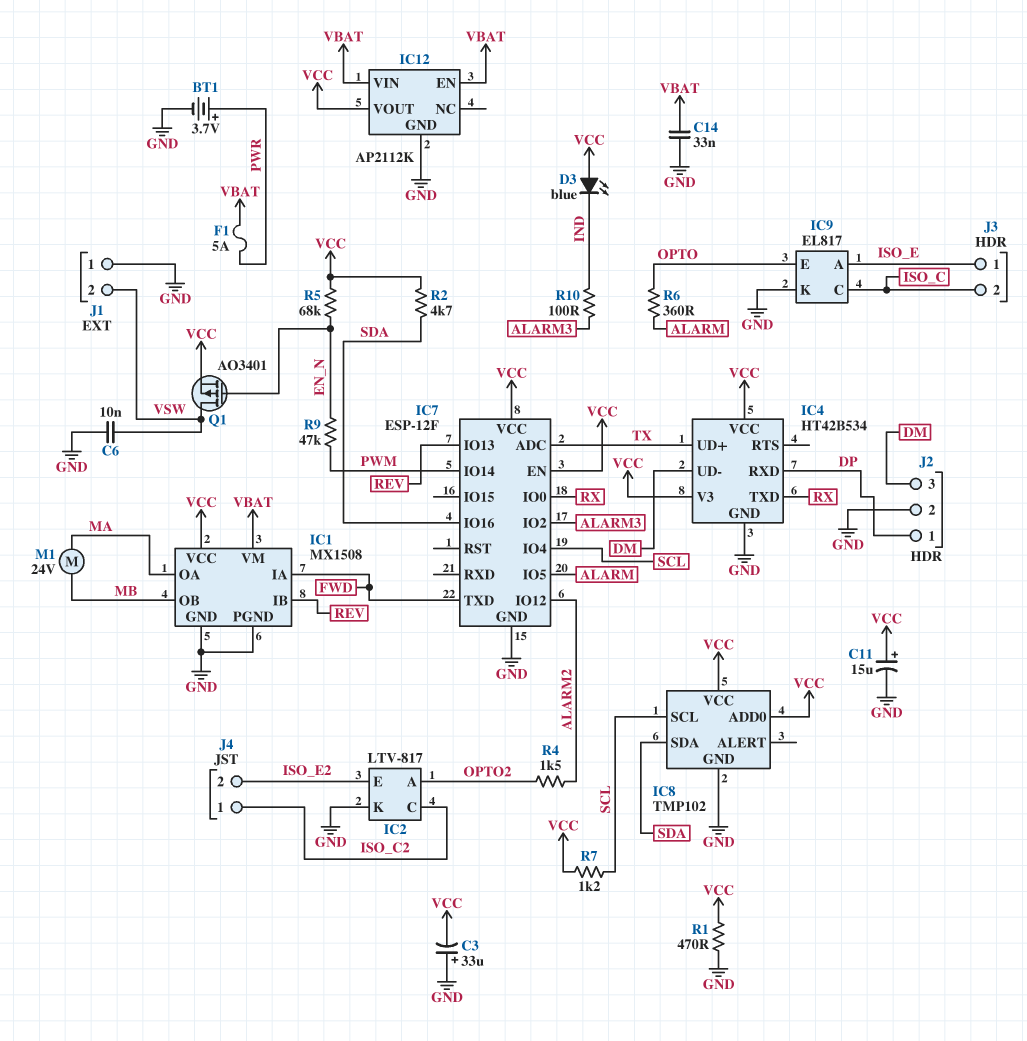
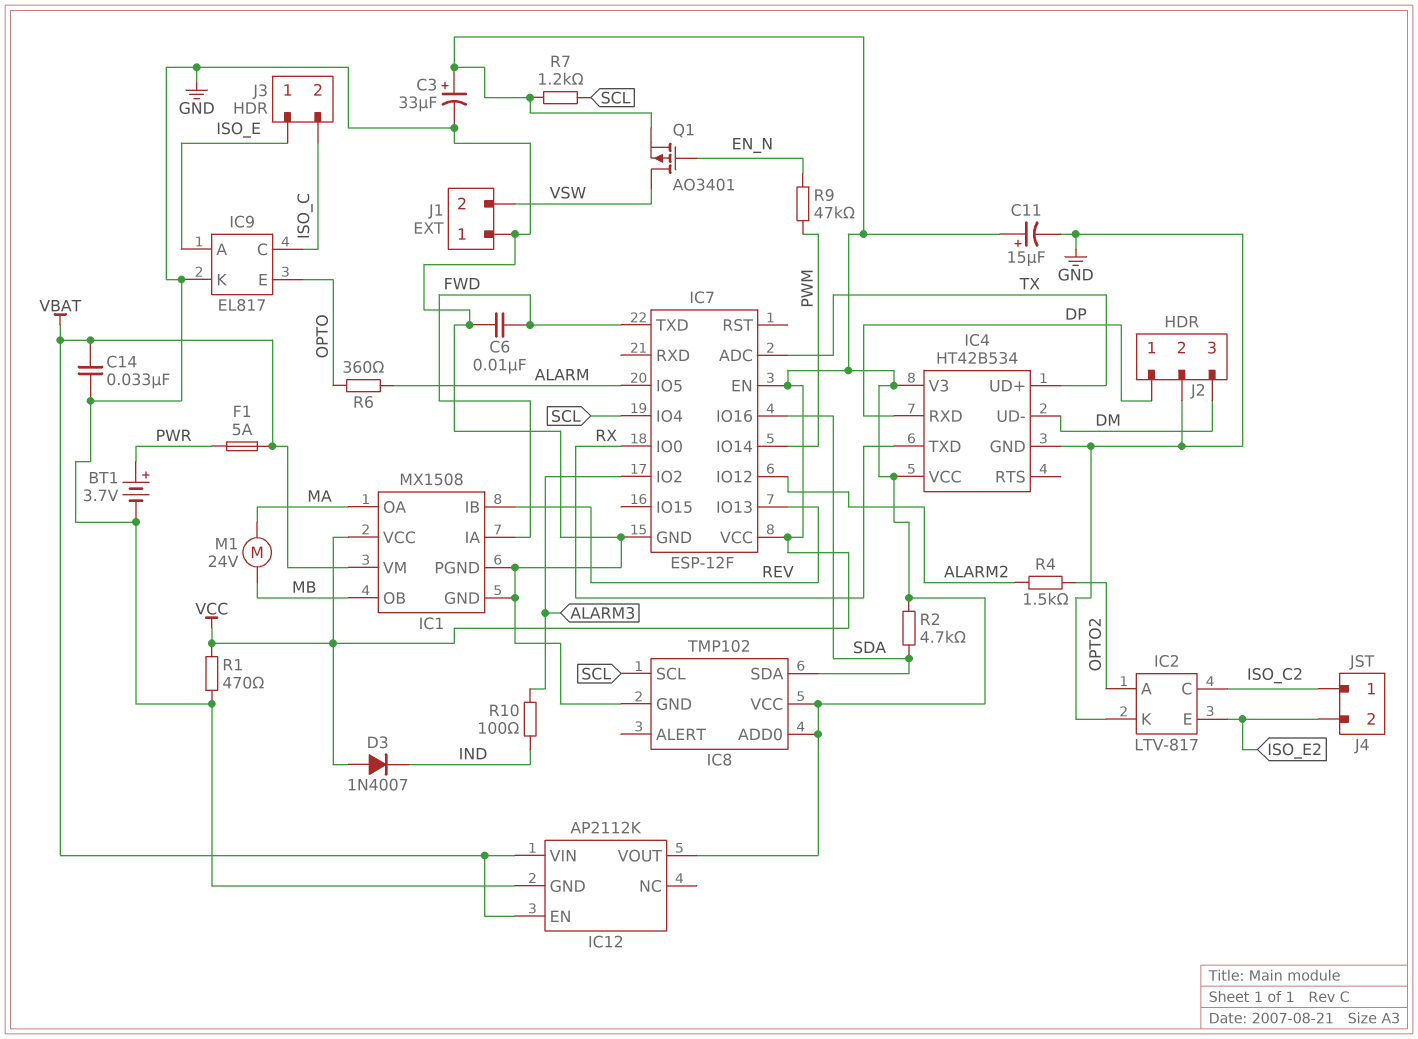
C3: 33uF (plus GND, minus VCC) -> 33uF (plus VCC, minus GND)
C6: 10nF (GND, VSW) -> 10nF (FWD, GND)
D3: LED blue (A VCC, K IND) -> diode 1N4007 (A VCC, K IND)
R5: 68k (EN_N, VCC) -> none

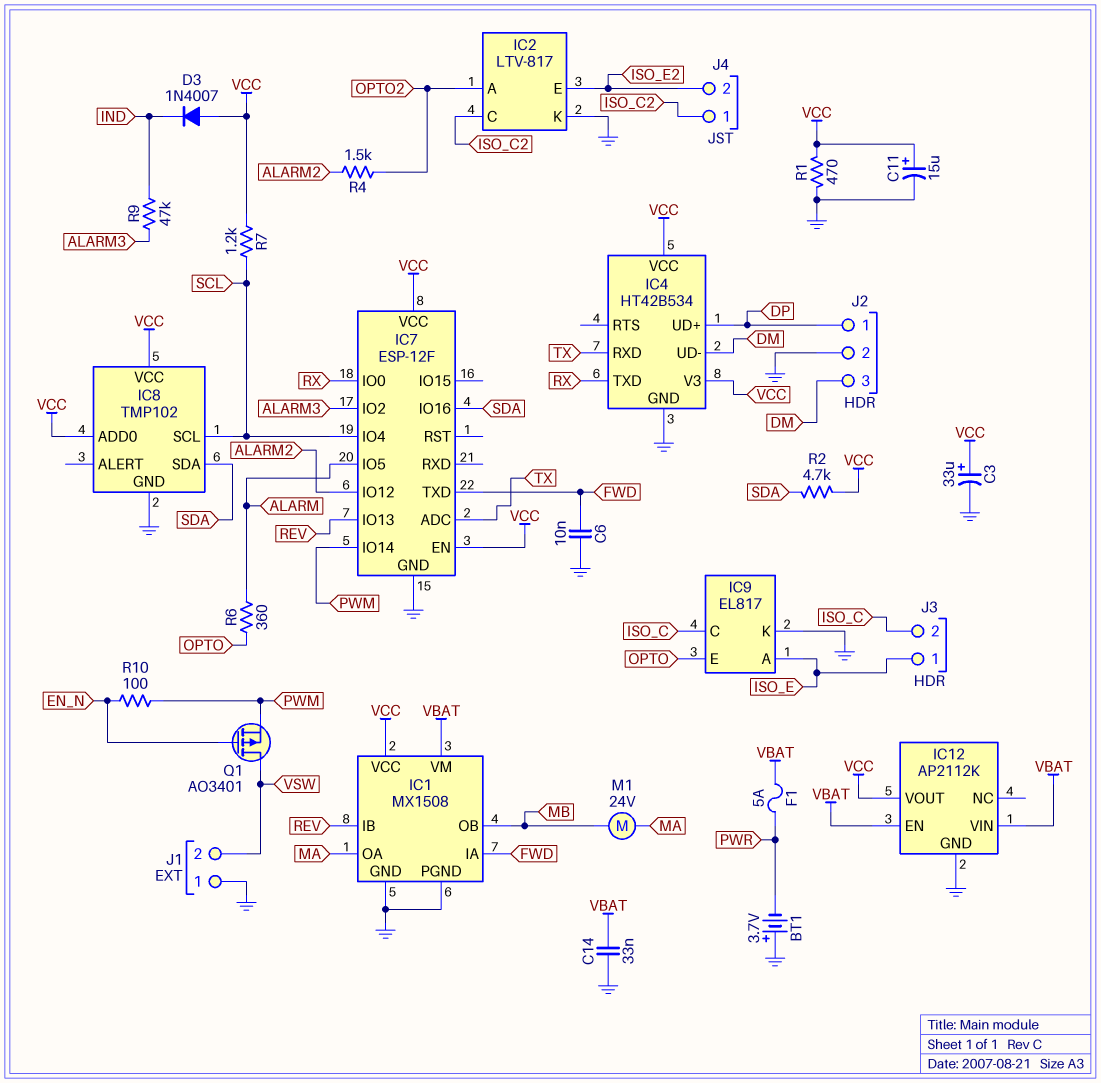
BT1: 3.7V (plus PWR, minus GND) -> 3.7V (plus GND, minus PWR)
IC4 pin RXD: DP -> TX
IC4 pin UD+: TX -> DP
Q1: PMOS AO3401 (G EN_N, D VSW, S VCC) -> PMOS AO3401 (G EN_N, D VSW, S PWM)
R9: 47k (EN_N, PWM) -> 47k (ALARM3, IND)
R10: 100 (ALARM3, IND) -> 100 (EN_N, PWM)

